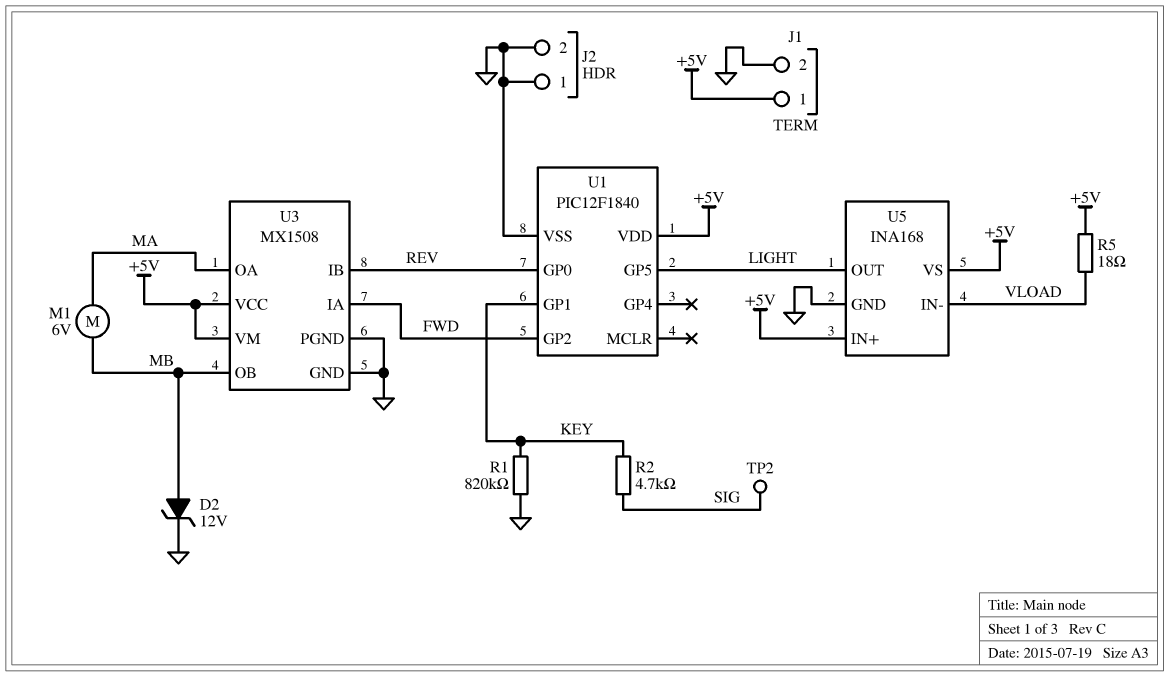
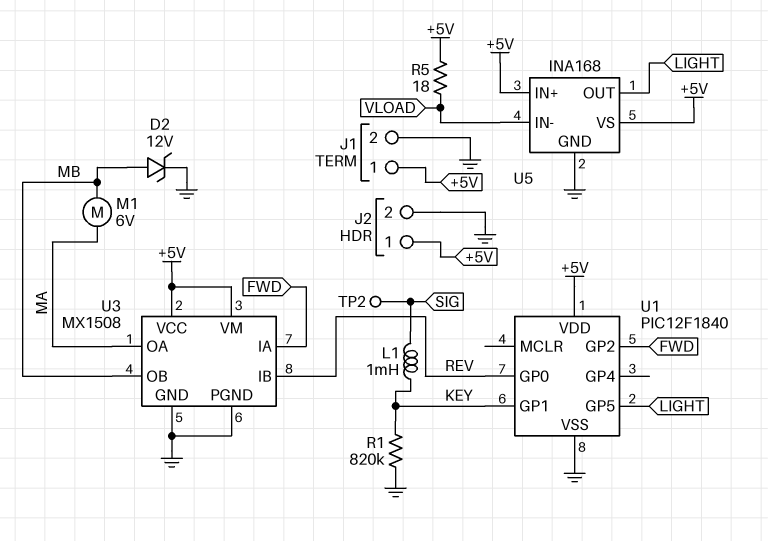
J2 pin 1: GND -> +5V
L1: none -> 1mH (KEY, SIG)
R2: 4.7k (KEY, SIG) -> none

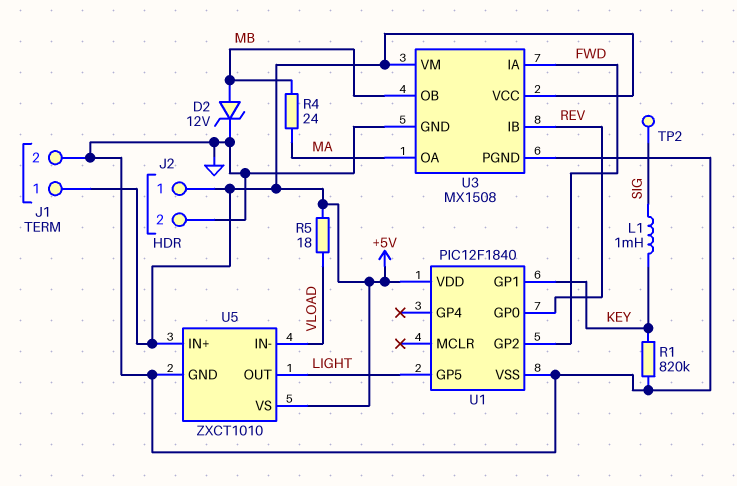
M1: motor 6V (MA, MB) -> none
R4: none -> 24 (MA, MB)
U5: INA168 -> ZXCT1010

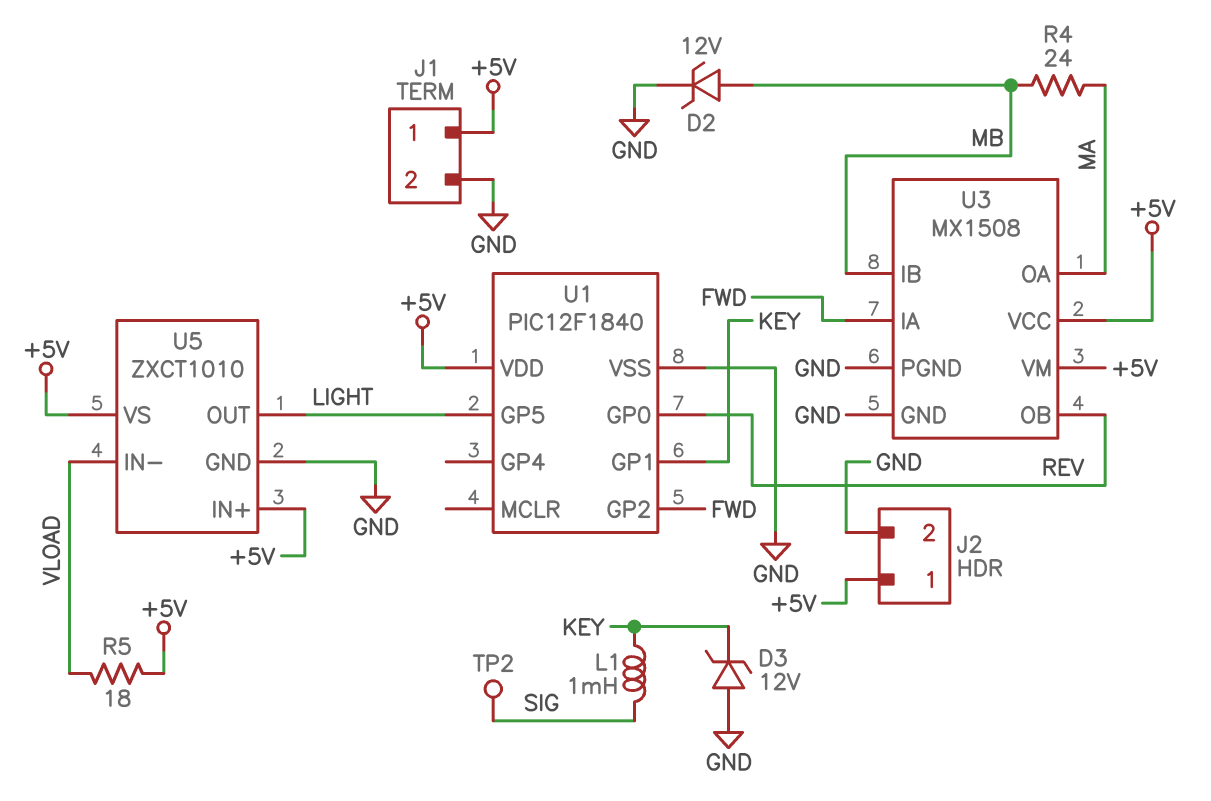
D3: none -> zener 12V (A GND, K KEY)
R1: 820k (GND, KEY) -> none
U3 pin IB: REV -> MB
U3 pin OB: MB -> REV

